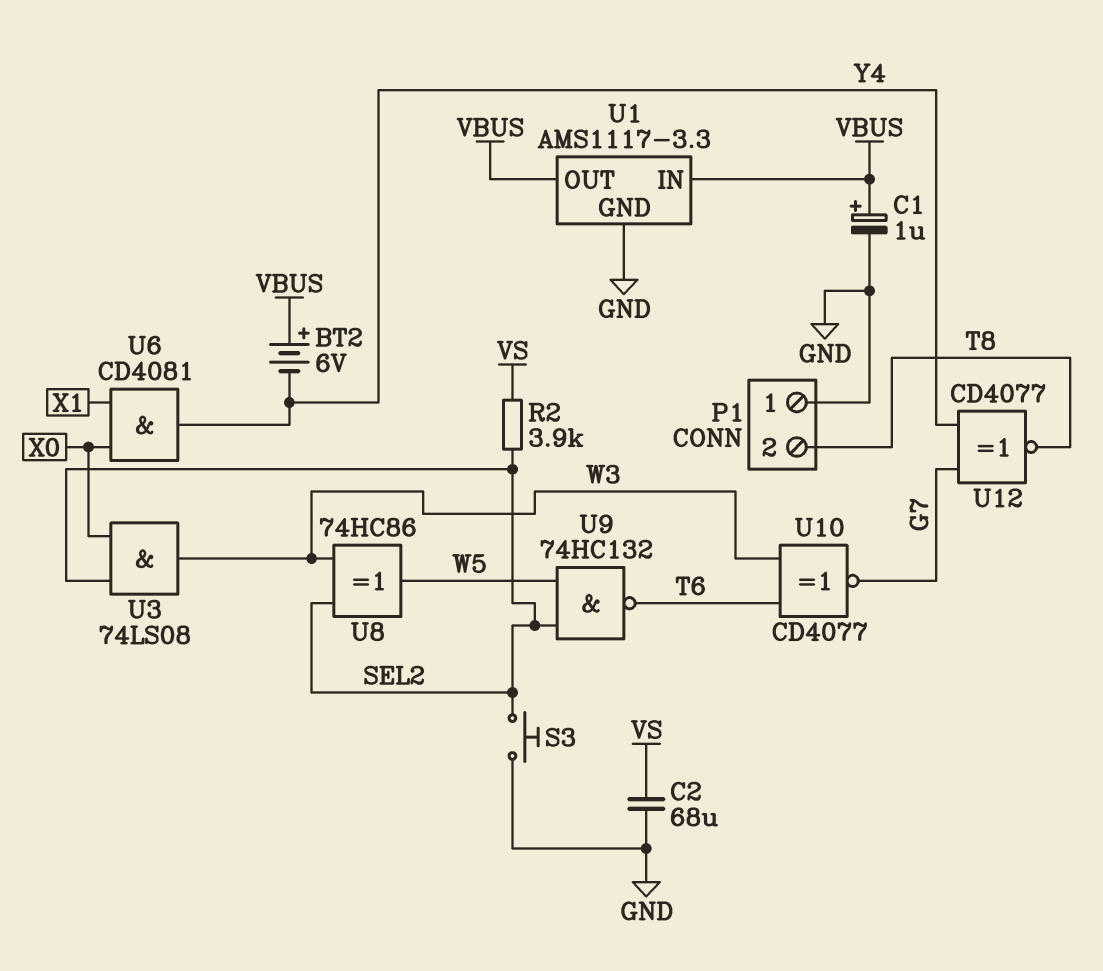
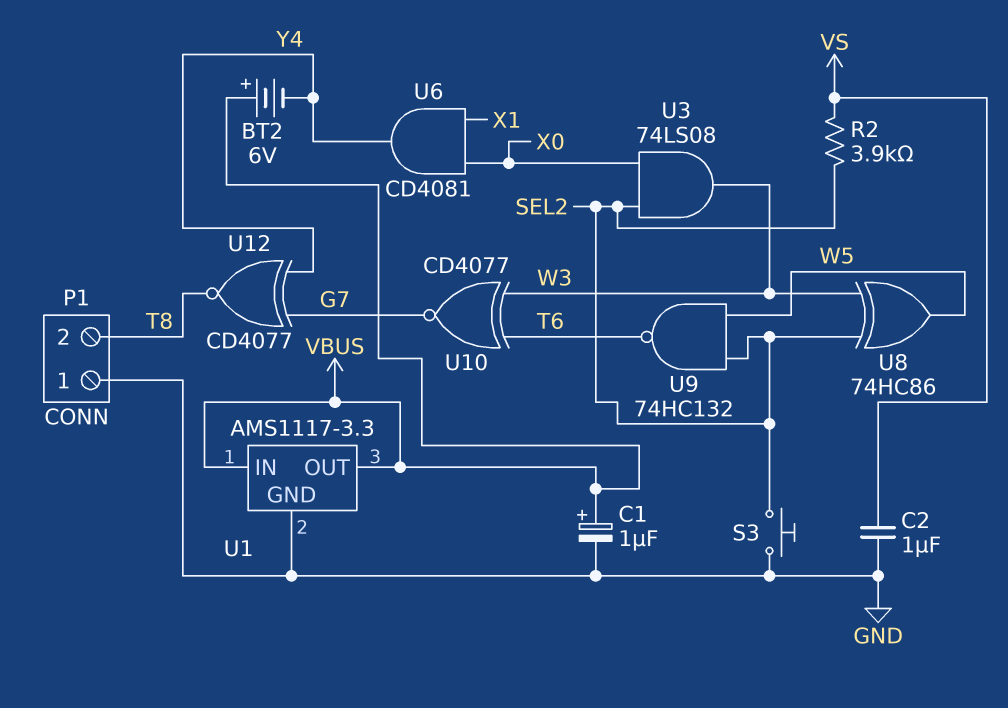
C2: 68uF (GND, VS) -> 1uF (GND, VS)

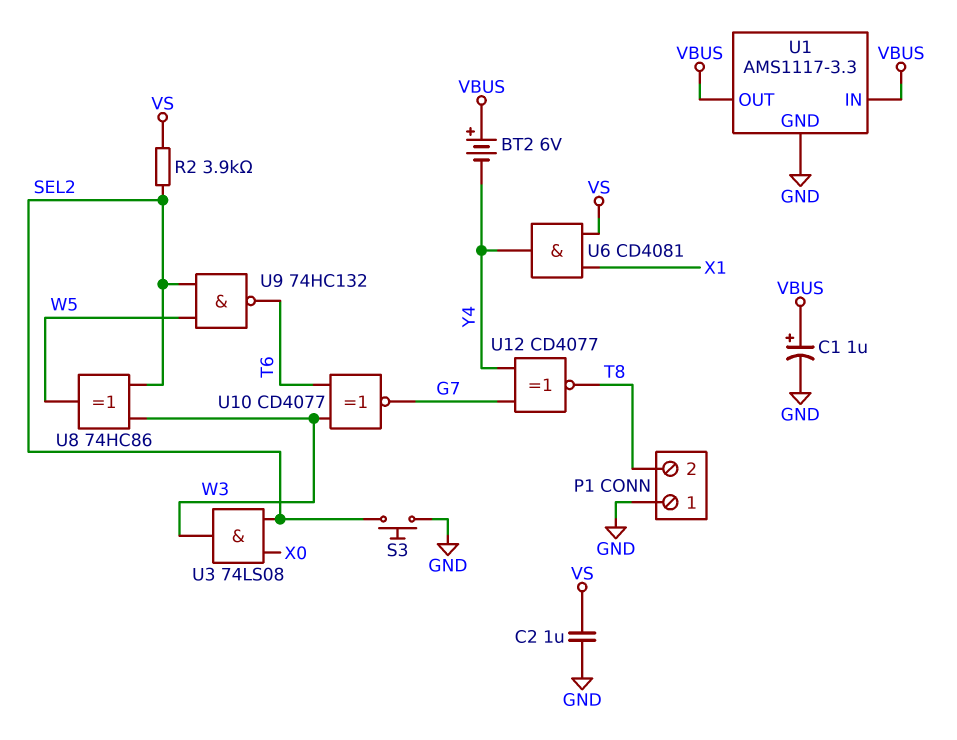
U6: AND CD4081 (in X0, in X1, out Y4) -> AND CD4081 (in VS, in X1, out Y4)

